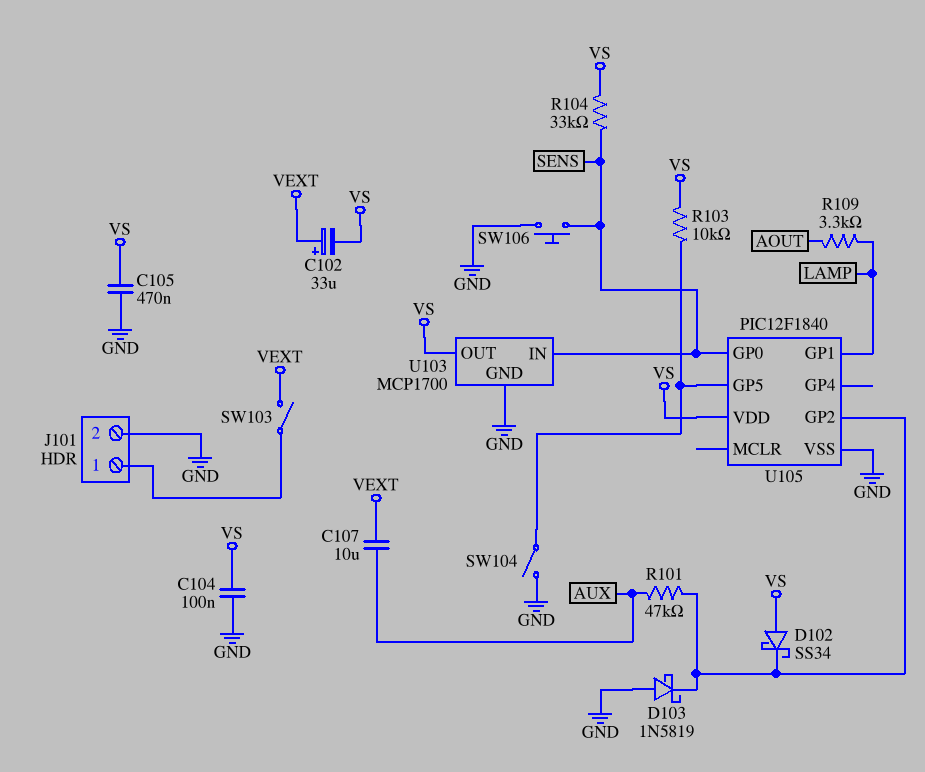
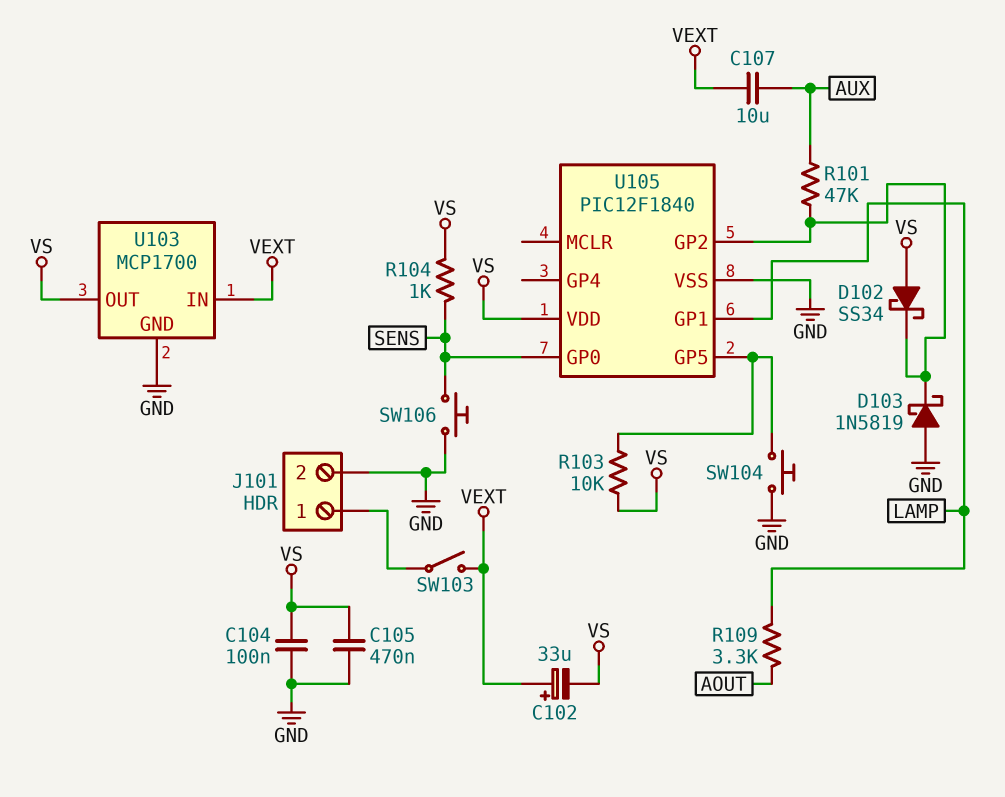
R104: 33k (SENS, VS) -> 1k (SENS, VS)
SW104: switch (GND, U105/GP5) -> button (GND, U105/GP5)
U103 pin IN: SENS -> VEXT

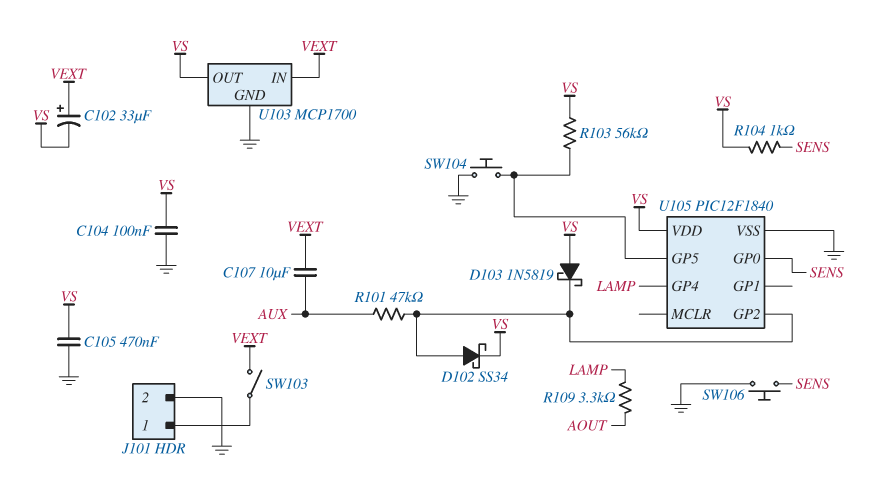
D102: schottky SS34 (A VS, K U105/GP2) -> schottky SS34 (A U105/GP2, K VS)
D103: schottky 1N5819 (A GND, K U105/GP2) -> schottky 1N5819 (A VS, K U105/GP2)
R103: 10k (U105/GP5, VS) -> 56k (U105/GP5, VS)
U105 pin GP1: LAMP -> none
U105 pin GP4: none -> LAMP

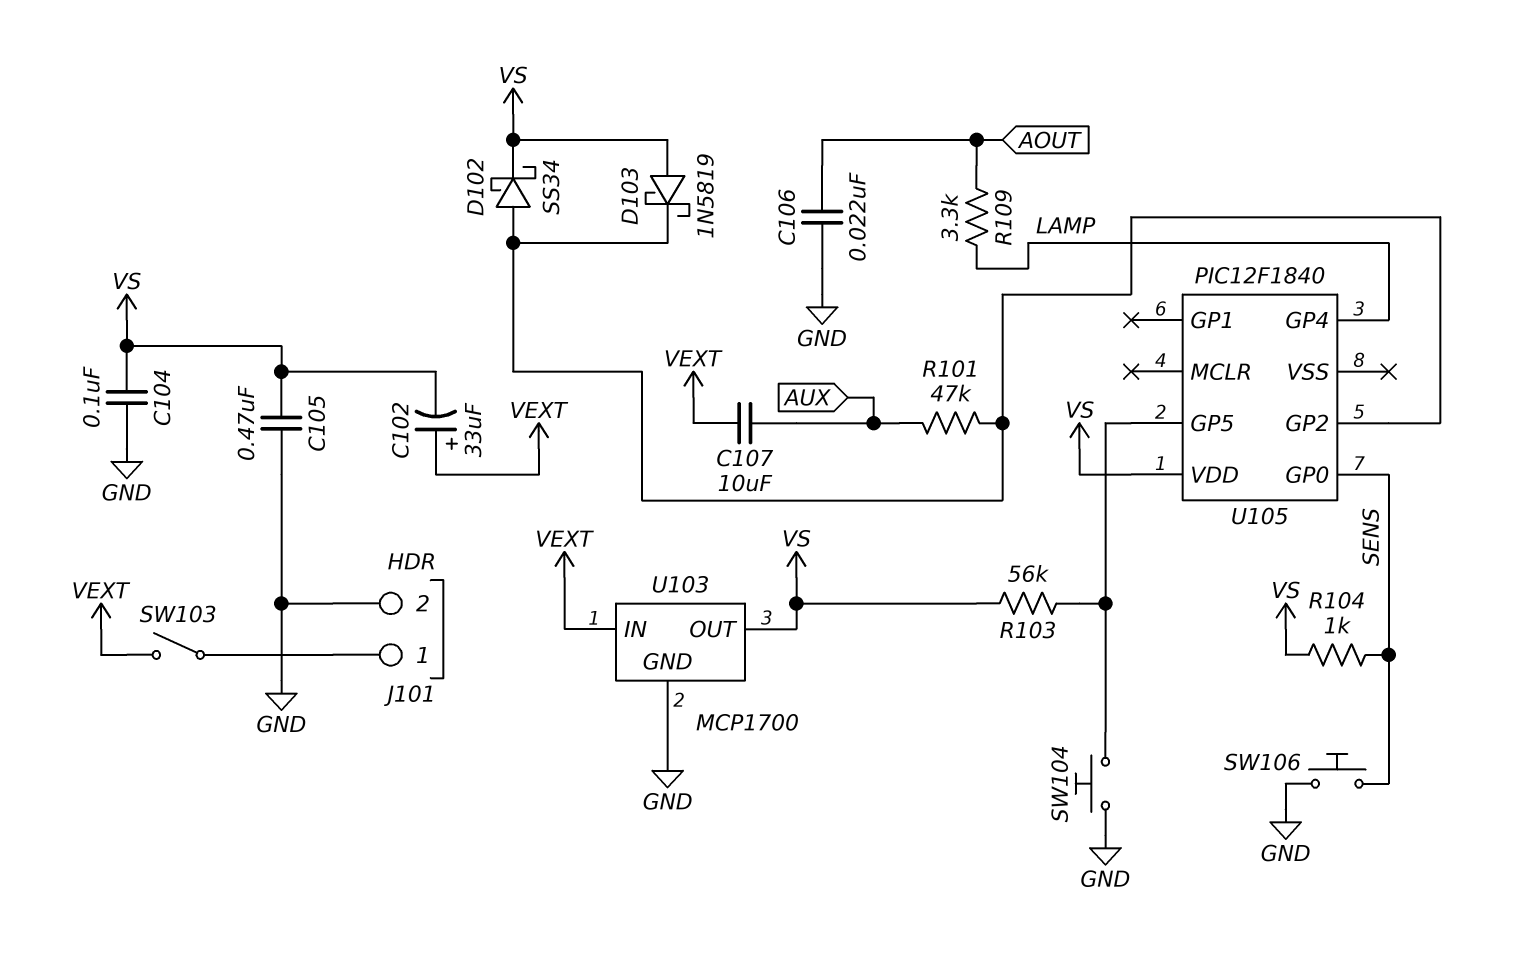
C106: none -> 22nF (AOUT, GND)
U105 pin VSS: GND -> none

